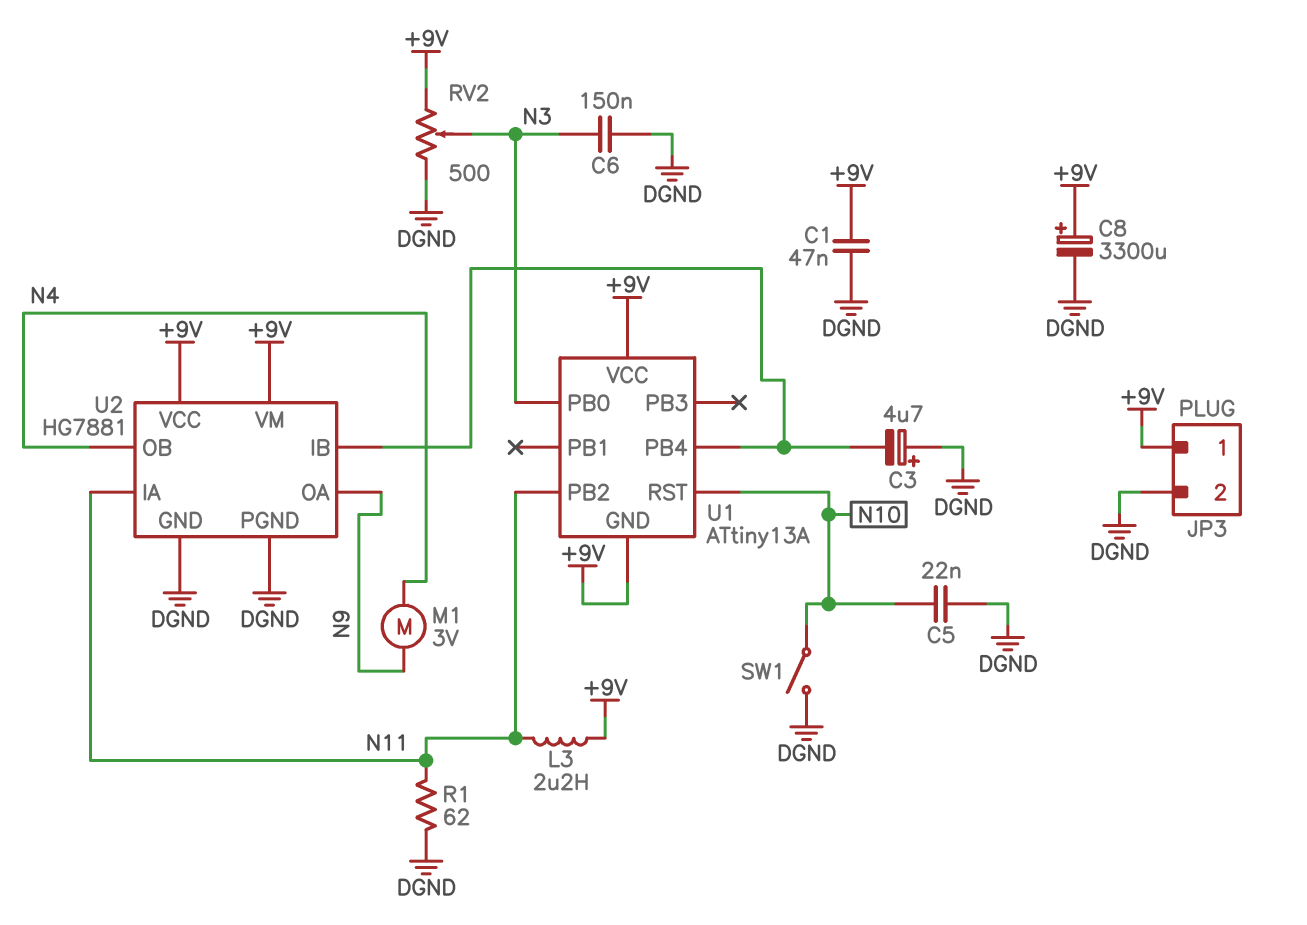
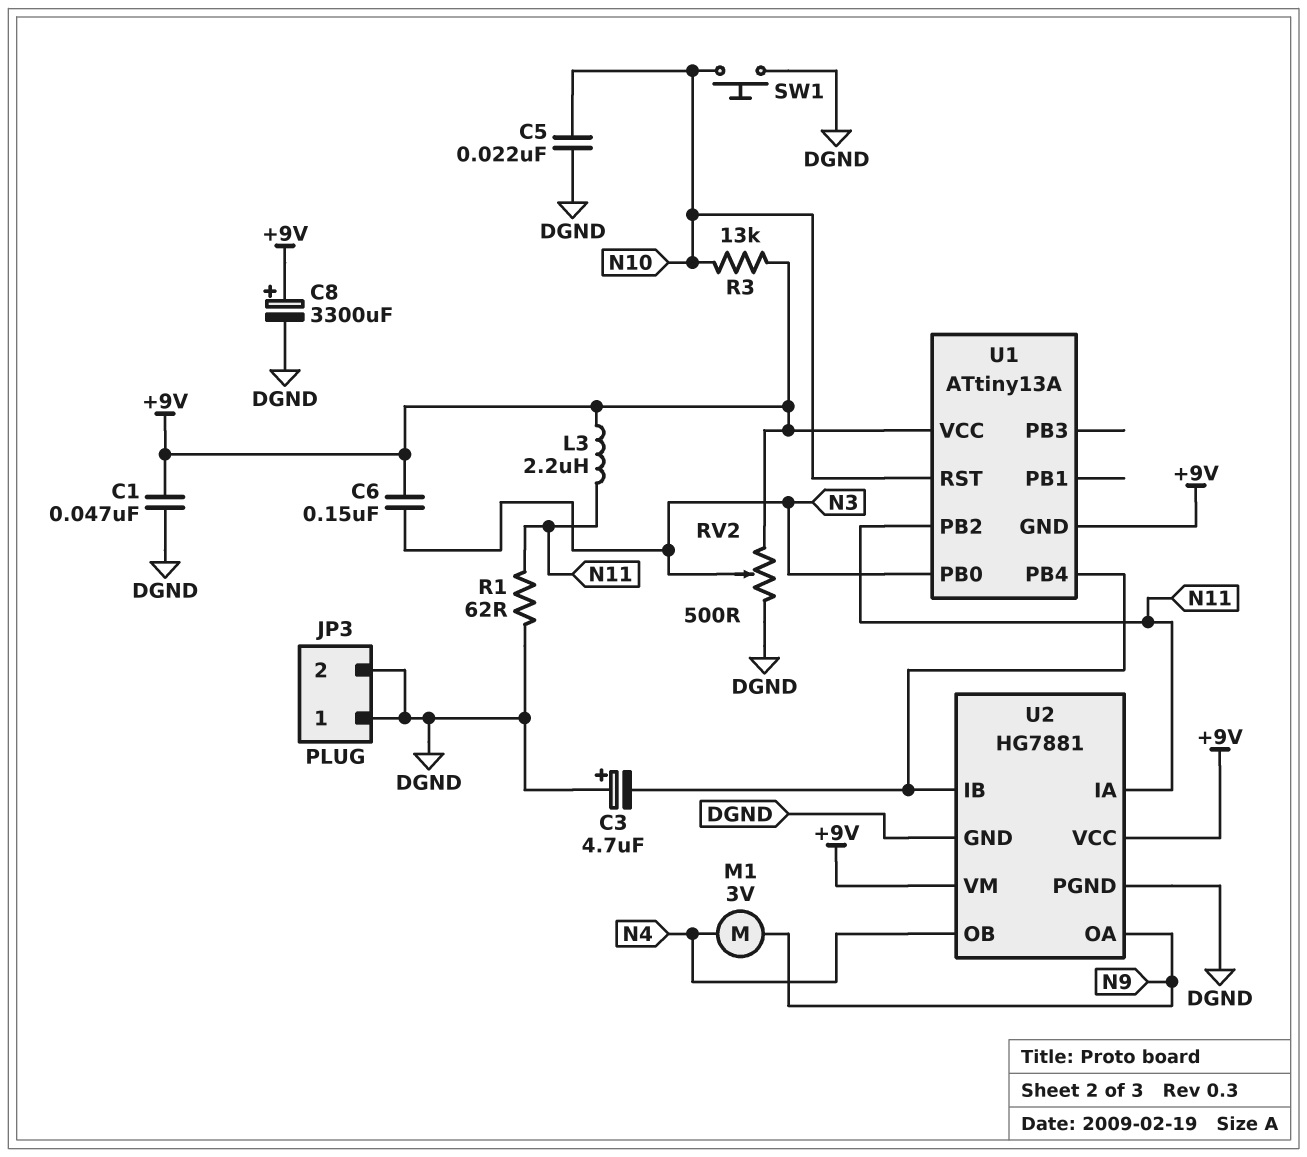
C6: 150nF (DGND, N3) -> 150nF (+9V, N3)
JP3 pin 1: +9V -> DGND
R3: none -> 13k (+9V, N10)
SW1: switch (DGND, N10) -> button (DGND, N10)

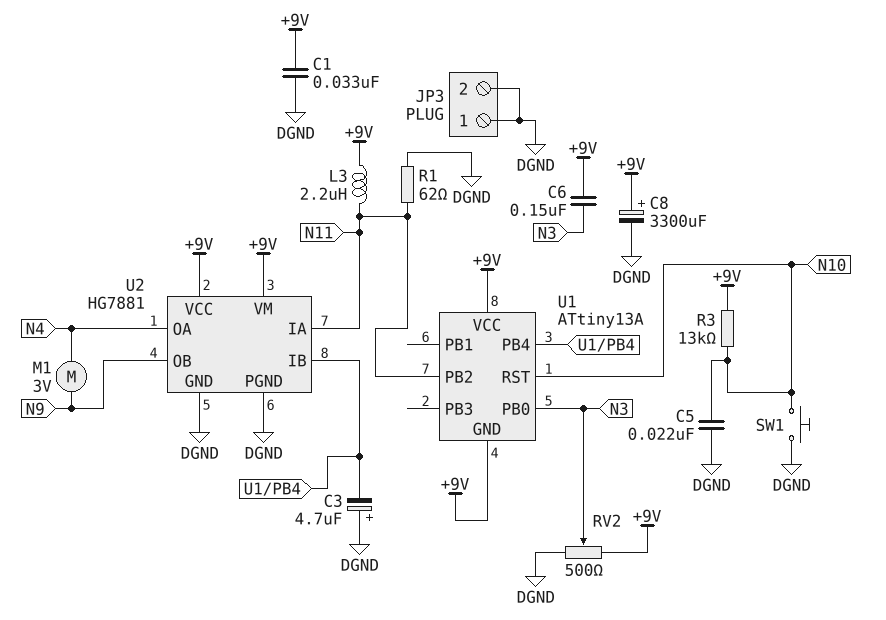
C1: 47nF (+9V, DGND) -> 33nF (+9V, DGND)
U2 pin OA: N9 -> N4
U2 pin OB: N4 -> N9

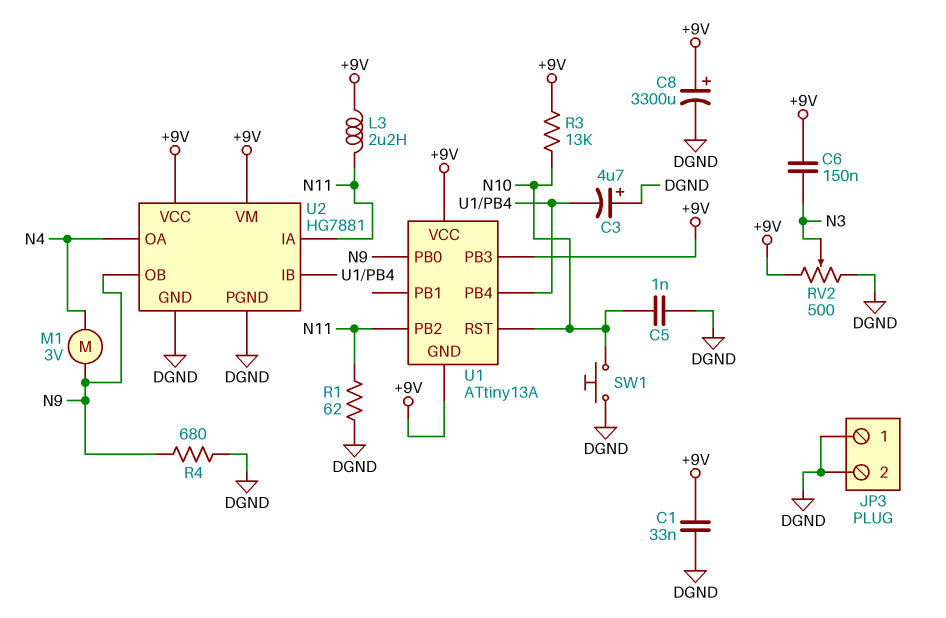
C5: 22nF (DGND, N10) -> 1nF (DGND, N10)
R4: none -> 680 (DGND, N9)
U1 pin PB0: N3 -> N9
U1 pin PB3: none -> +9V

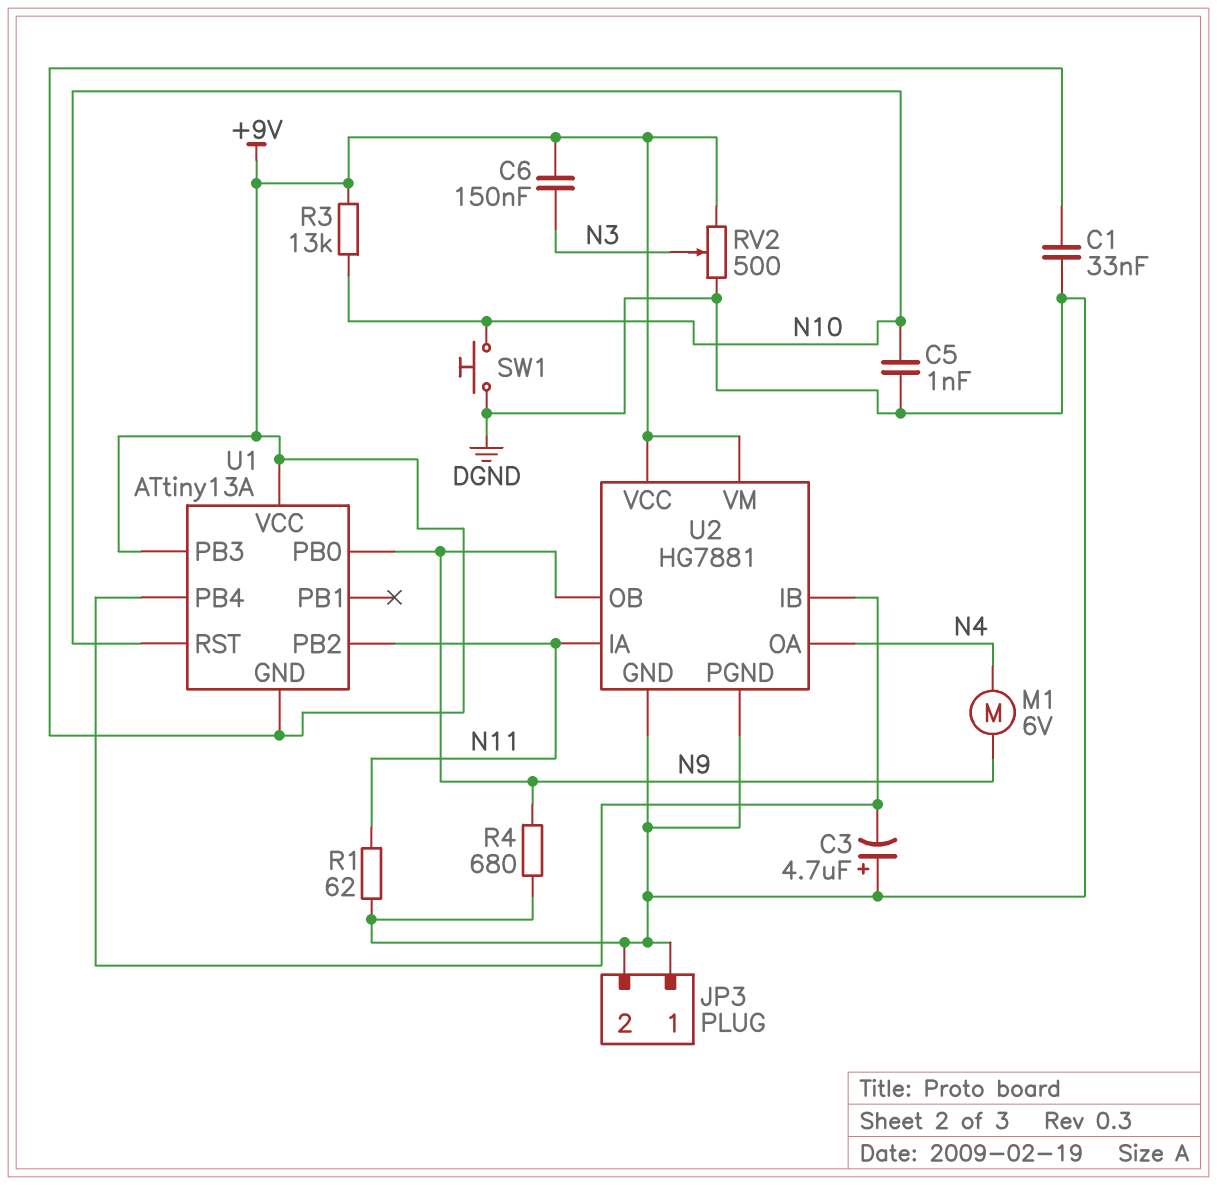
C8: 3300uF (plus +9V, minus DGND) -> none
L3: 2.2uH (+9V, N11) -> none
M1: motor 3V (N4, N9) -> motor 6V (N4, N9)

